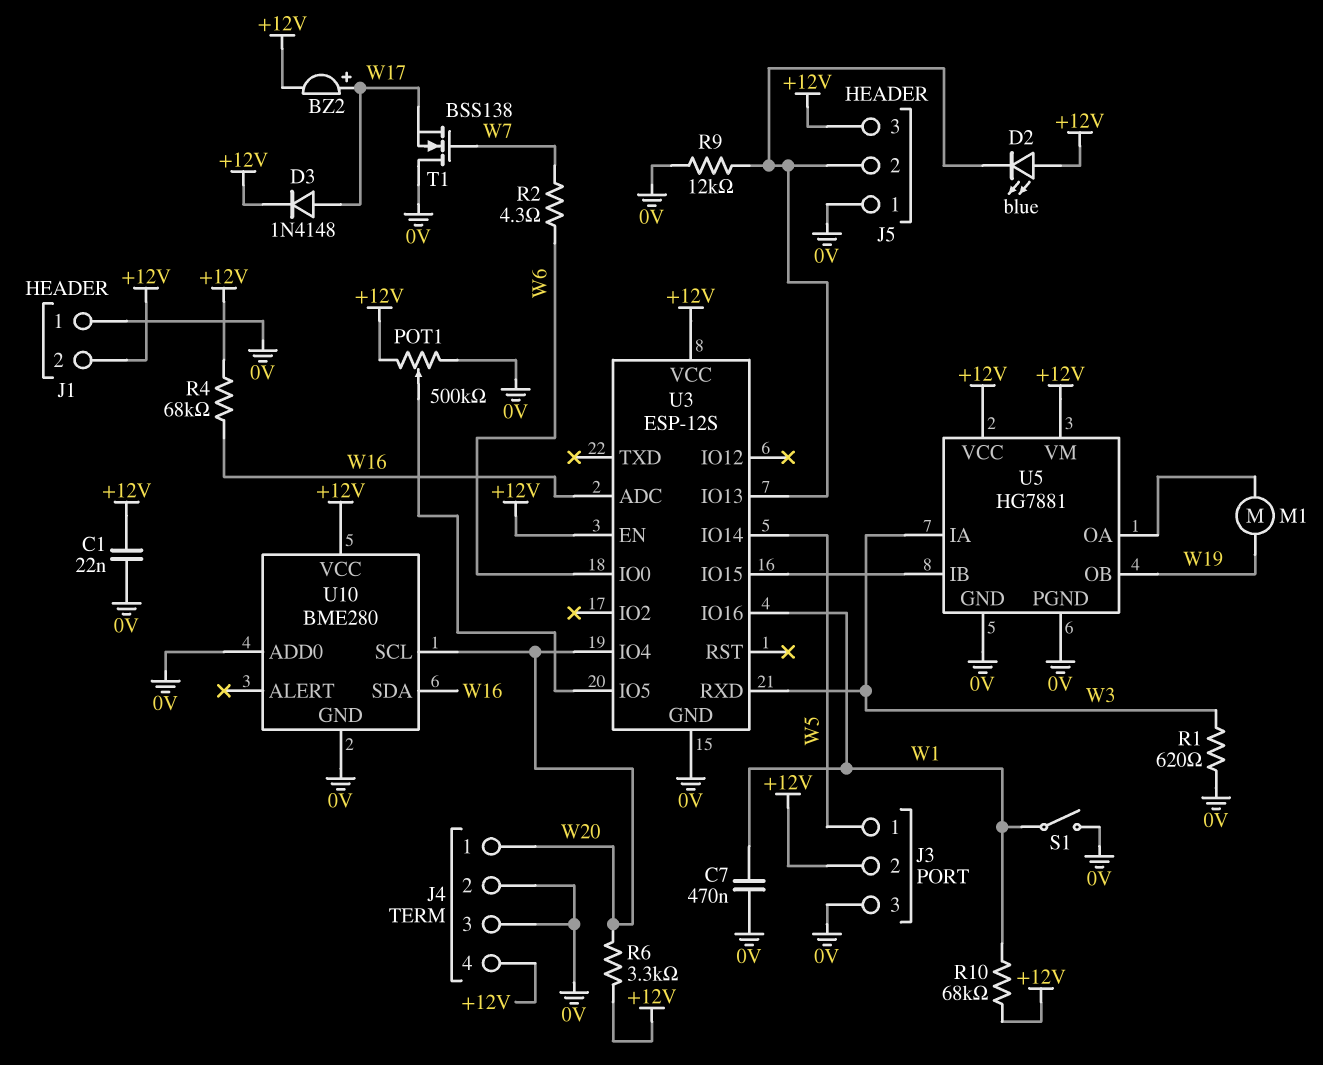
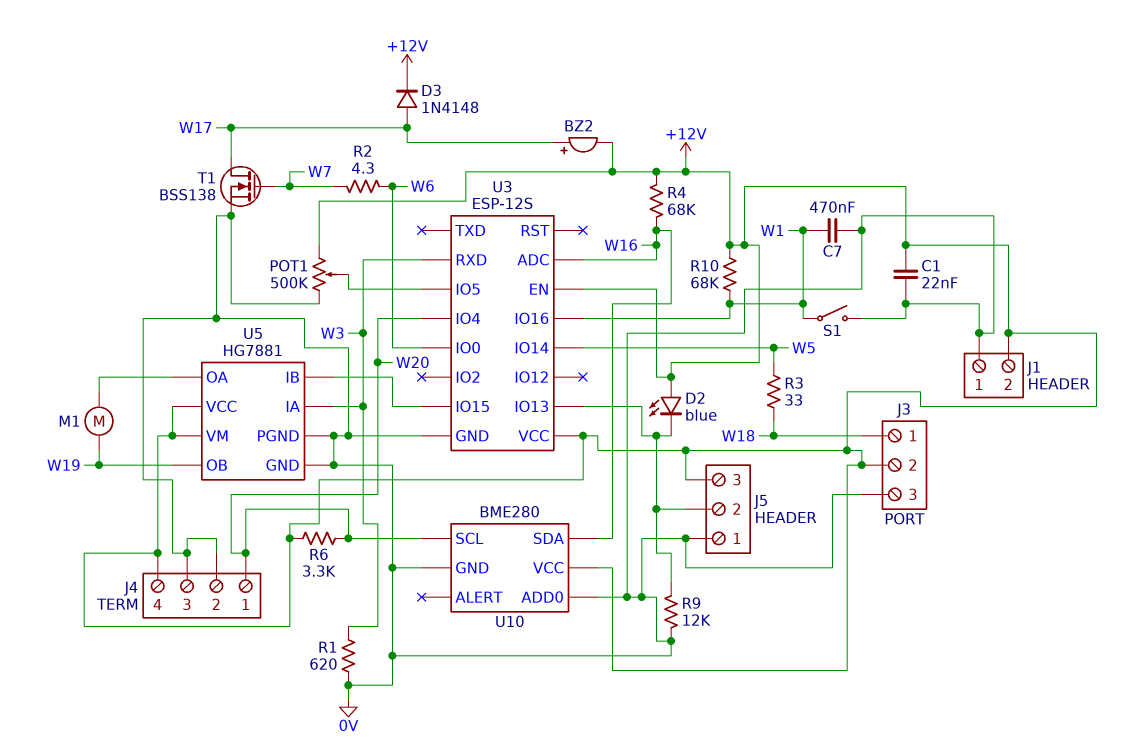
J3 pin 1: W5 -> W18
R3: none -> 33 (W5, W18)
T1: NMOS BSS138 (G W7, D 0V, S W17) -> NMOS BSS138 (G W7, D W17, S 0V)

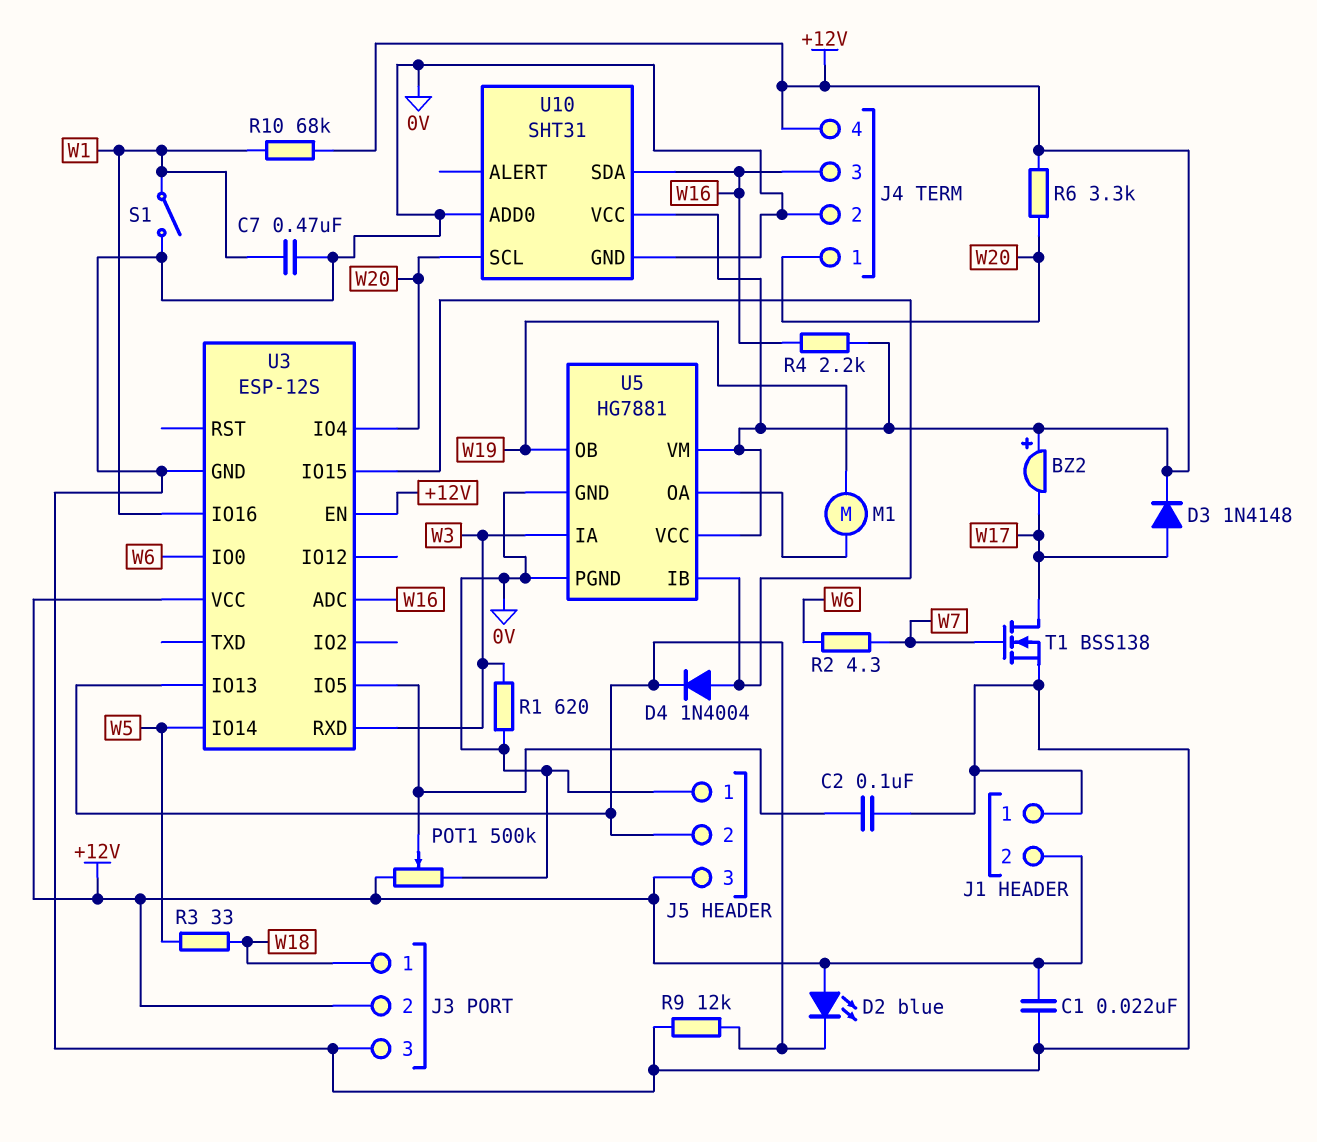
BZ2: buzzer (plus W17, minus +12V) -> buzzer (plus +12V, minus W17)
C2: none -> 100nF (0V, U3/IO5)
D4: none -> diode 1N4004 (A U3/IO15, K J5/2)
J4 pin 3: 0V -> W16
R4: 68k (+12V, W16) -> 2.2k (+12V, W16)
U10: BME280 -> SHT31

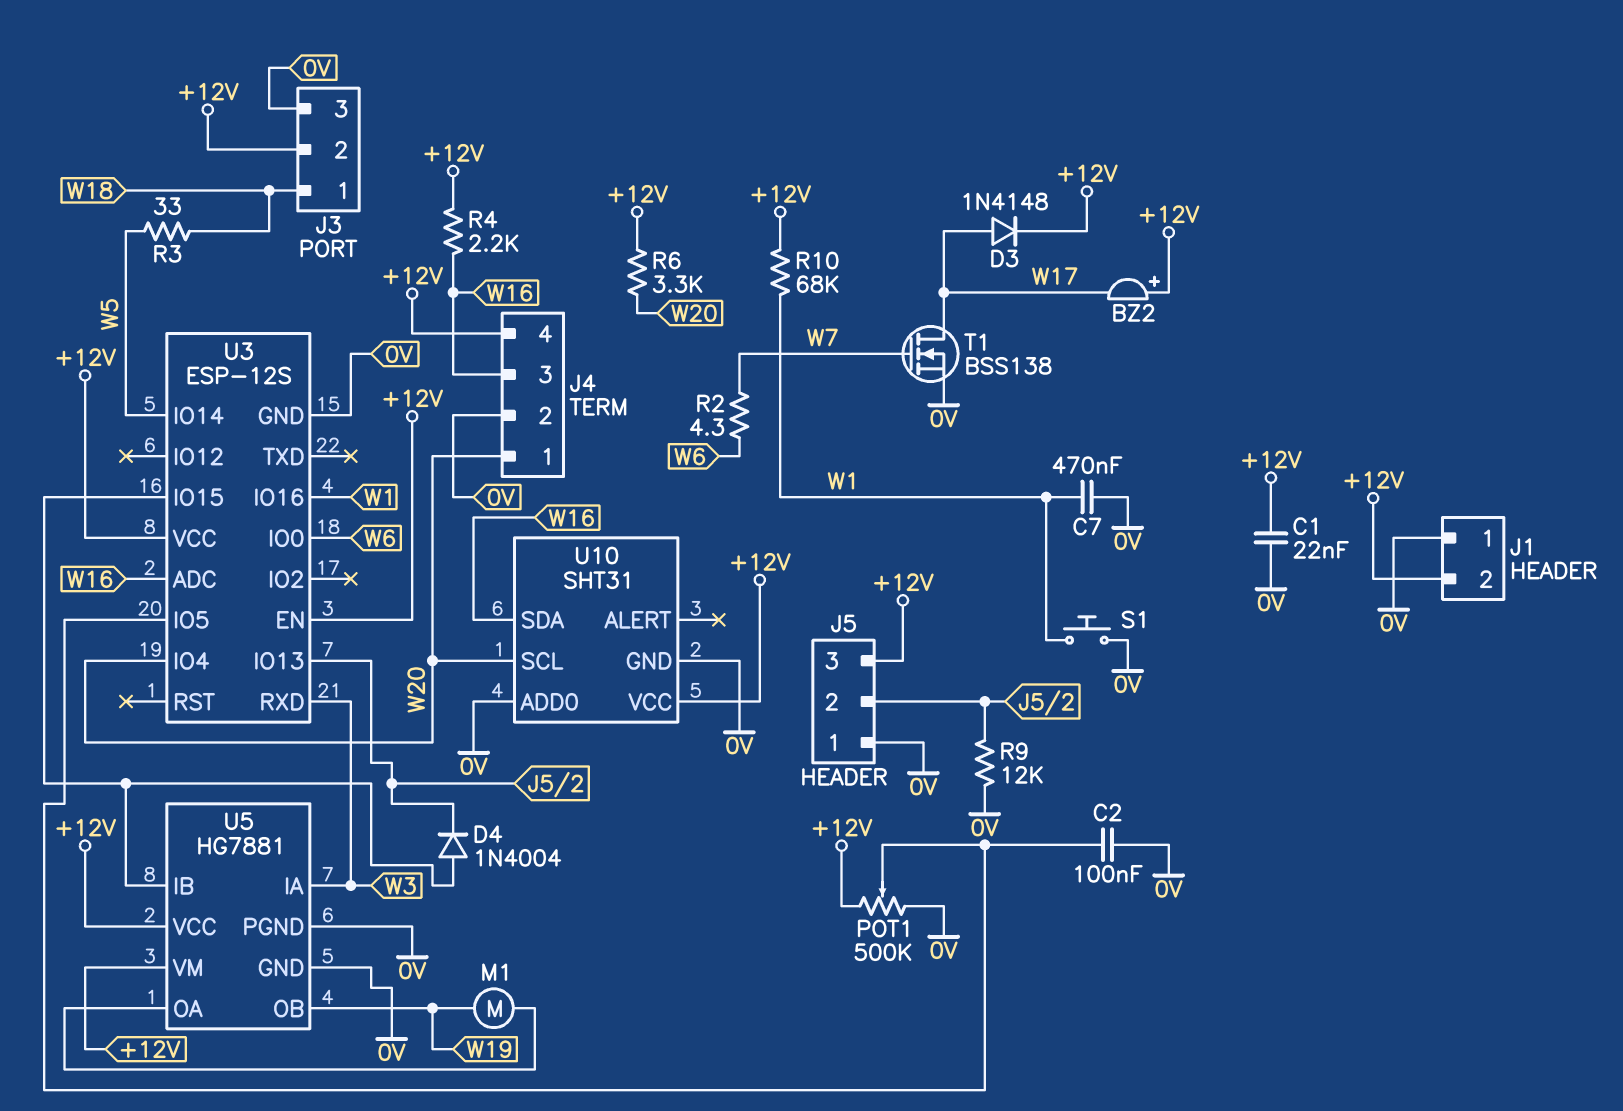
D2: LED blue (A +12V, K J5/2) -> none
R1: 620 (0V, W3) -> none
S1: switch (0V, W1) -> button (0V, W1)

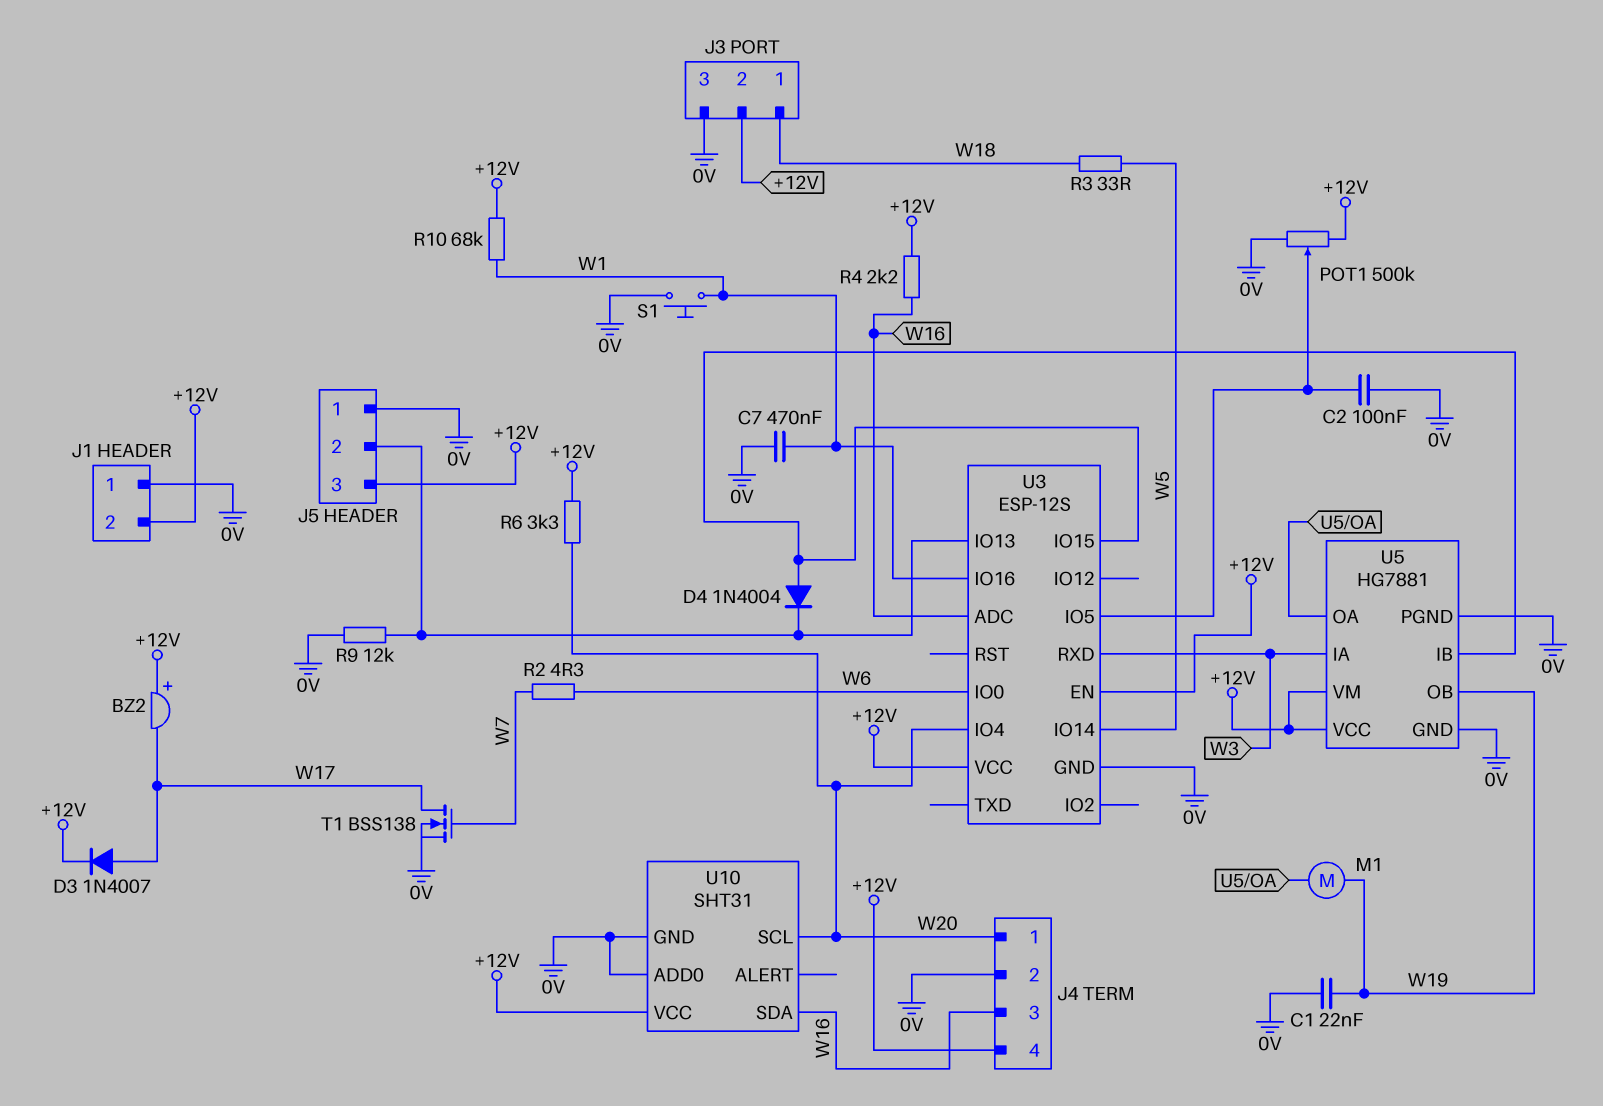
C1: 22nF (+12V, 0V) -> 22nF (0V, W19)
D3: diode 1N4148 (A W17, K +12V) -> diode 1N4007 (A W17, K +12V)

